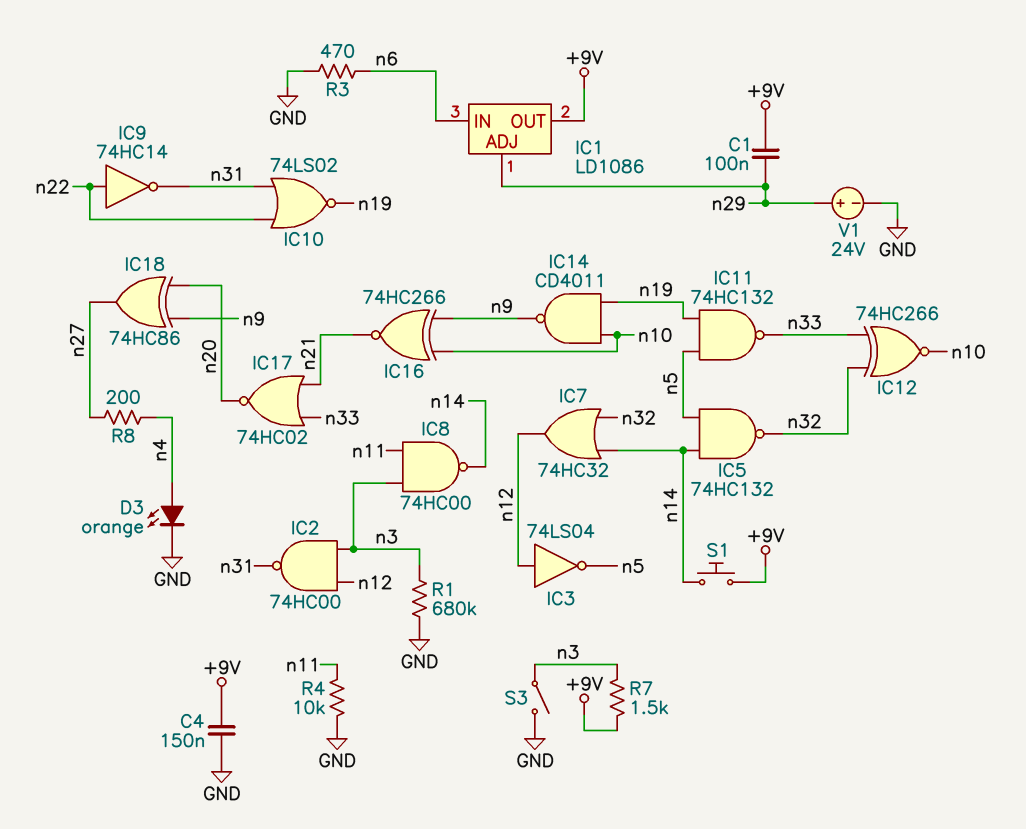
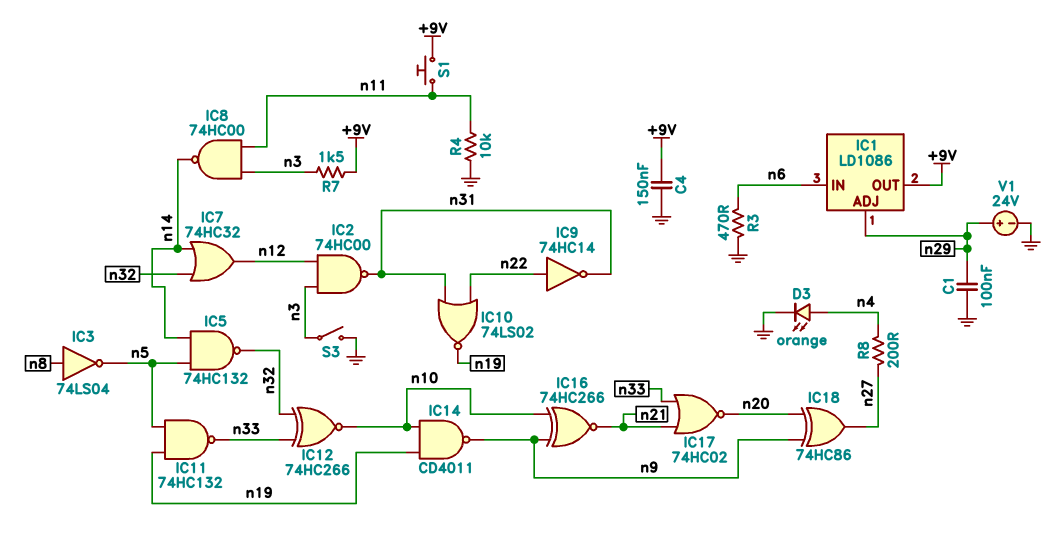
C1: 100nF (+9V, n29) -> 100nF (GND, n29)
IC3: NOT 74LS04 (in n12, out n5) -> NOT 74LS04 (in n8, out n5)
R1: 680k (GND, n3) -> none
S1: button (+9V, n14) -> button (+9V, n11)

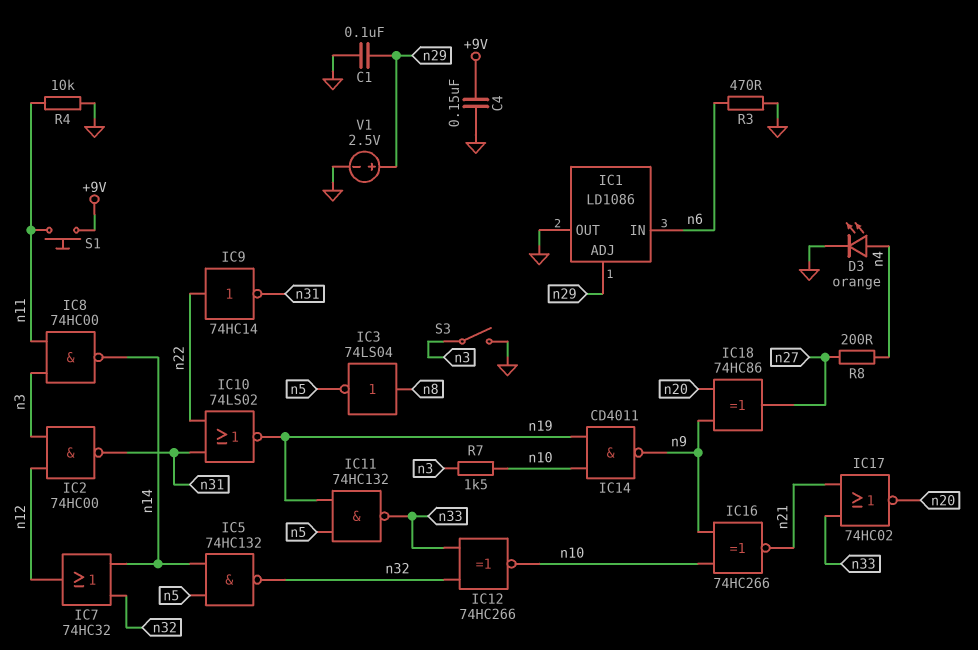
IC1 pin OUT: +9V -> GND
R7: 1.5k (+9V, n3) -> 1.5k (n3, n10)
V1: 24V (plus n29, minus GND) -> 2.5V (plus n29, minus GND)

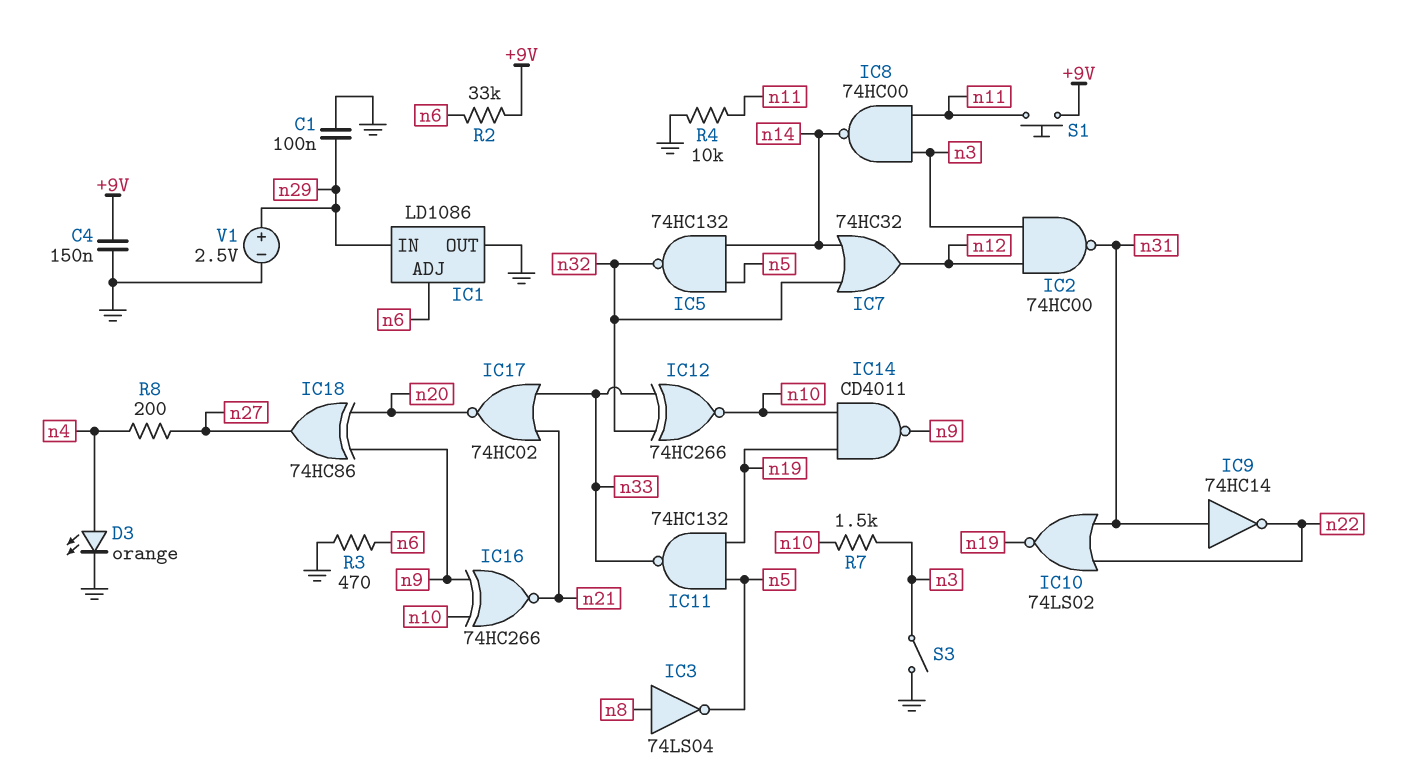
IC1 pin ADJ: n29 -> n6
IC1 pin IN: n6 -> n29
IC9: NOT 74HC14 (in n22, out n31) -> NOT 74HC14 (in n31, out n22)
R2: none -> 33k (+9V, n6)

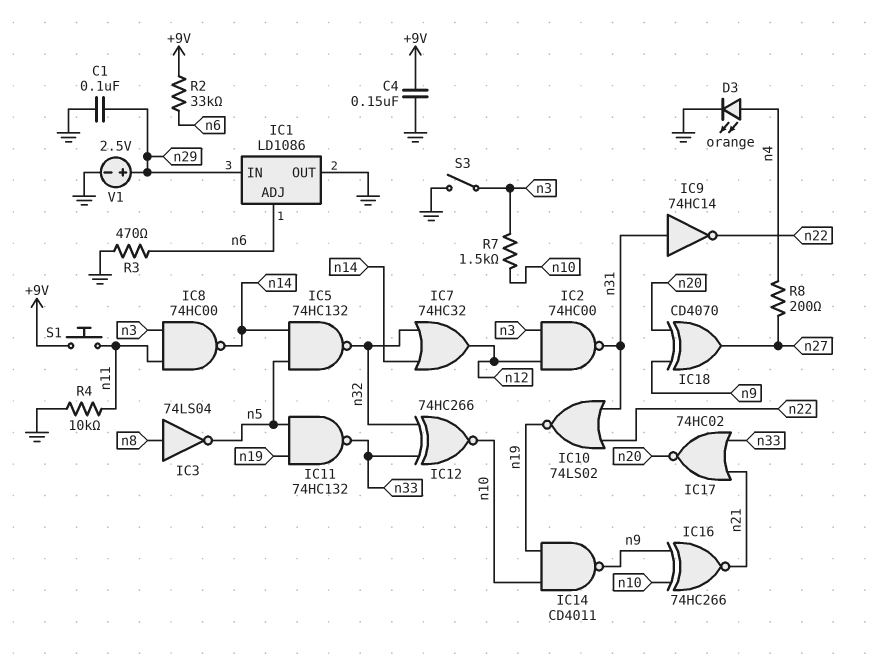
IC18: XOR 74HC86 (in n9, in n20, out n27) -> XOR CD4070 (in n9, in n20, out n27)

